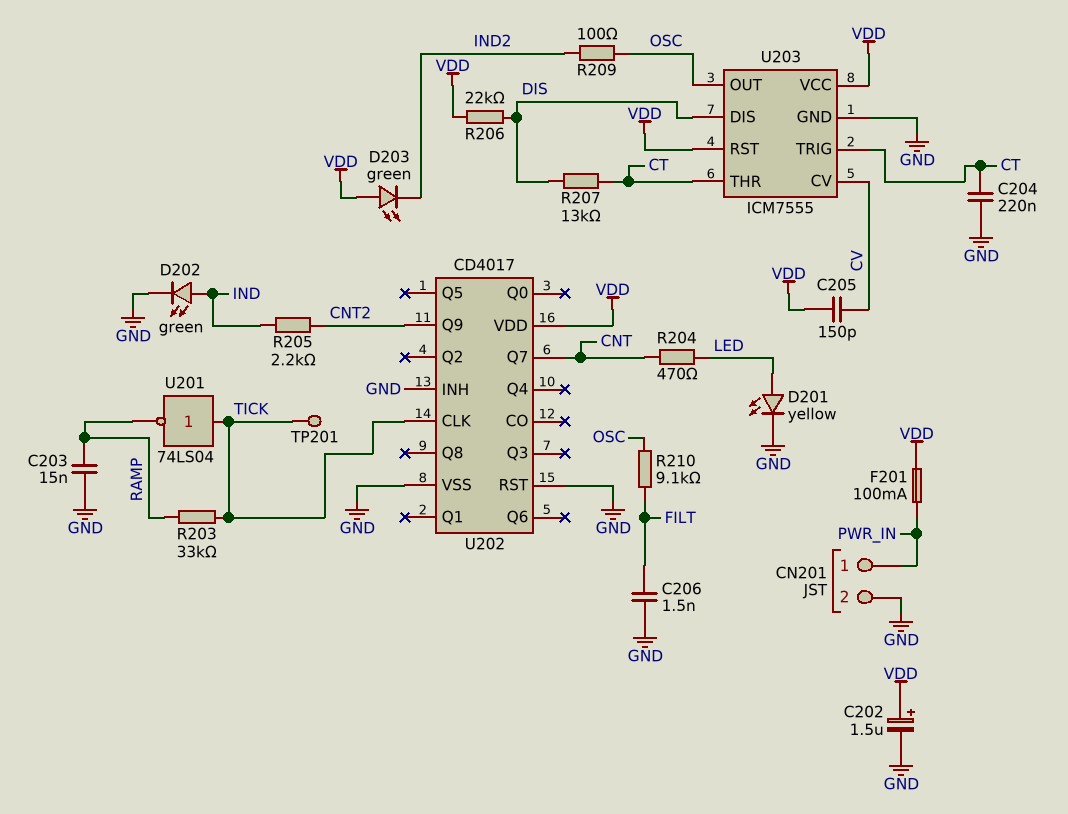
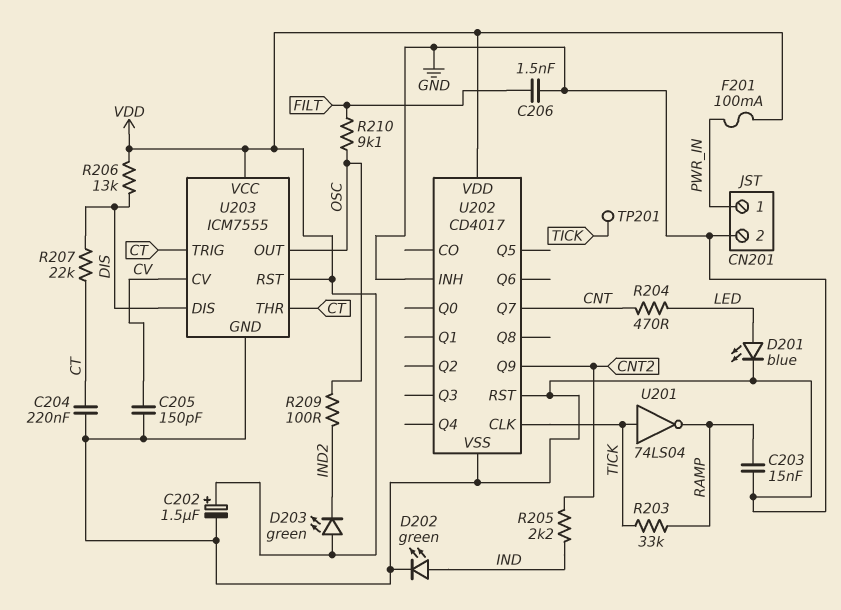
C205: 150pF (CV, VDD) -> 150pF (CV, GND)
D201: LED yellow (A LED, K GND) -> LED blue (A LED, K GND)
R206: 22k (DIS, VDD) -> 13k (DIS, VDD)
R207: 13k (CT, DIS) -> 22k (CT, DIS)

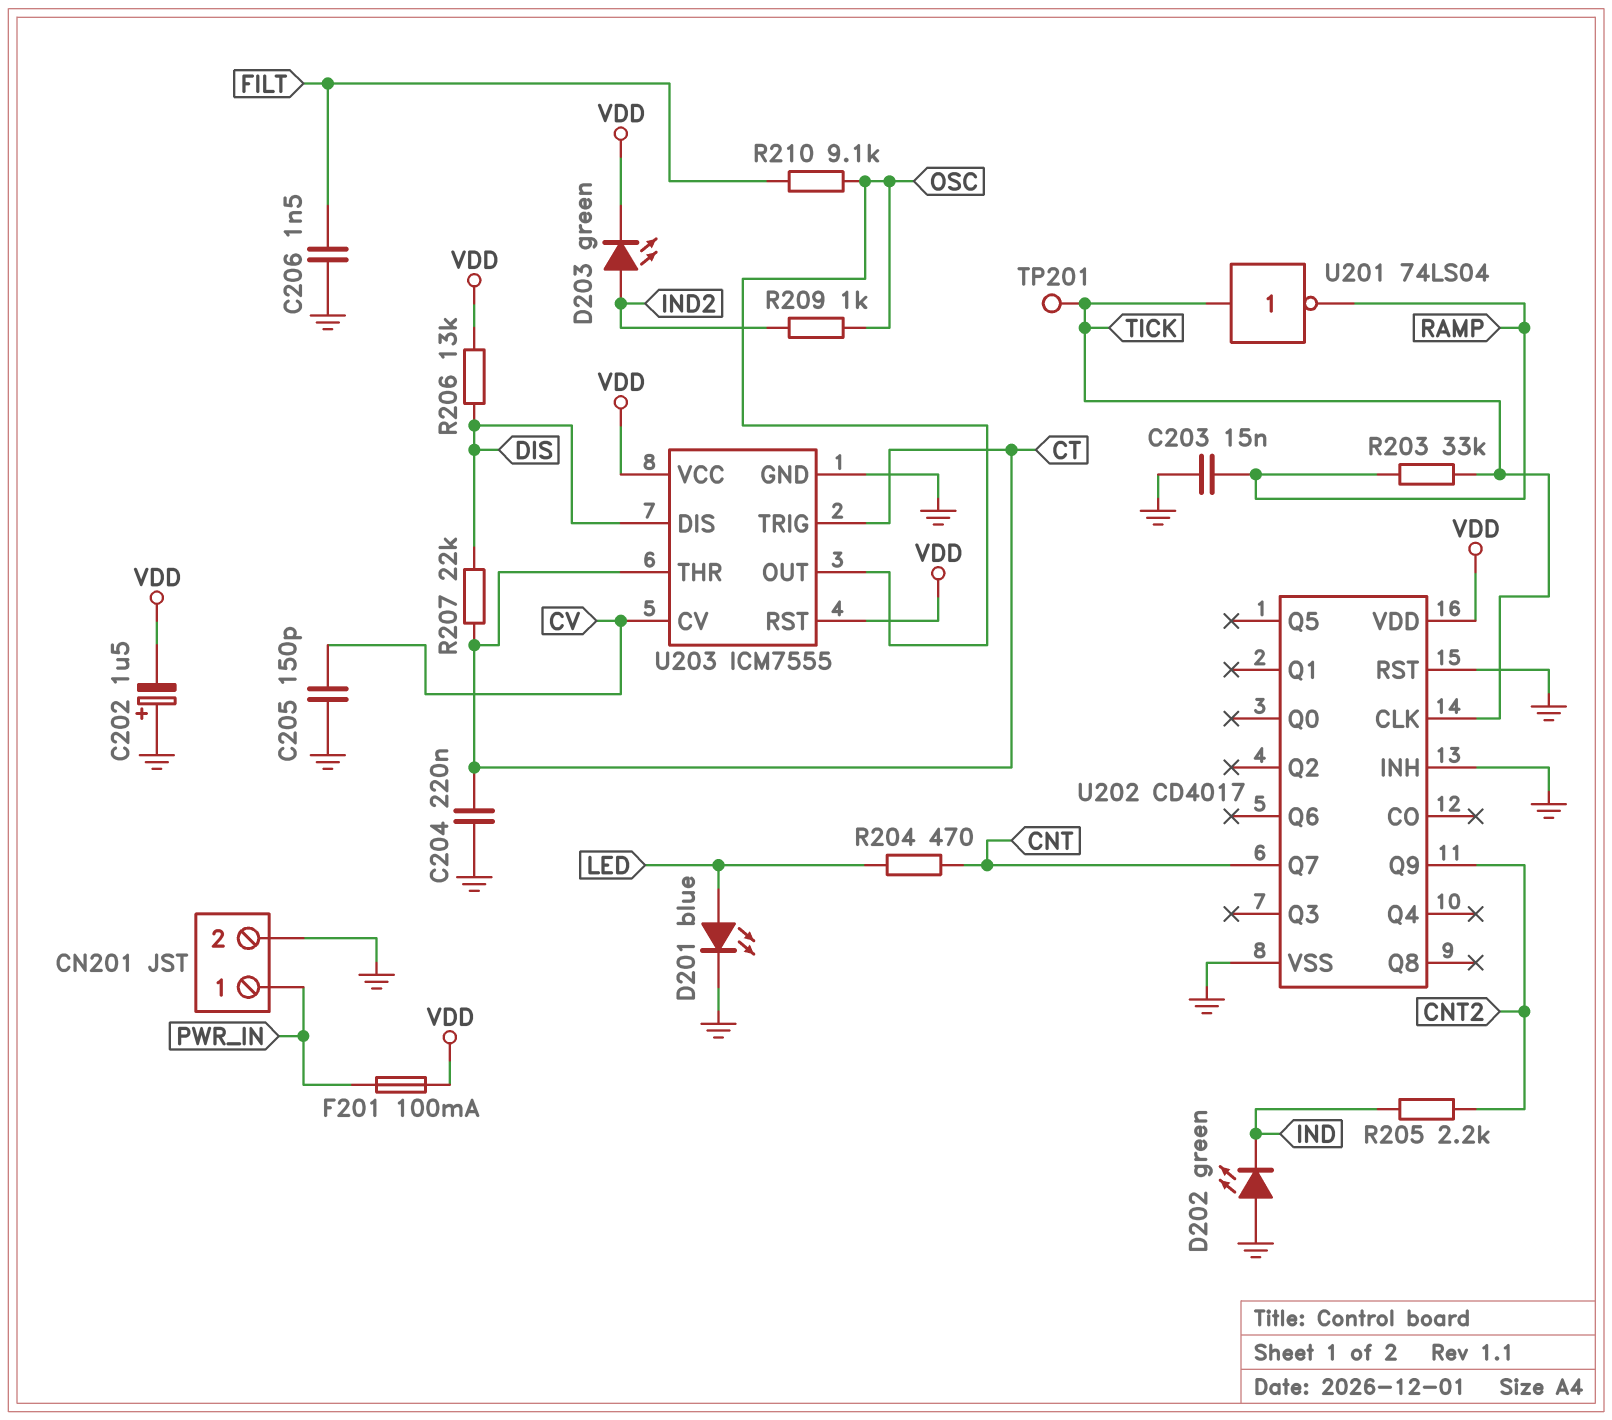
C202: 1.5uF (plus VDD, minus GND) -> 1.5uF (plus GND, minus VDD)
D202: LED green (A IND, K GND) -> LED green (A GND, K IND)
D203: LED green (A VDD, K IND2) -> LED green (A IND2, K VDD)
R209: 100 (IND2, OSC) -> 1k (IND2, OSC)

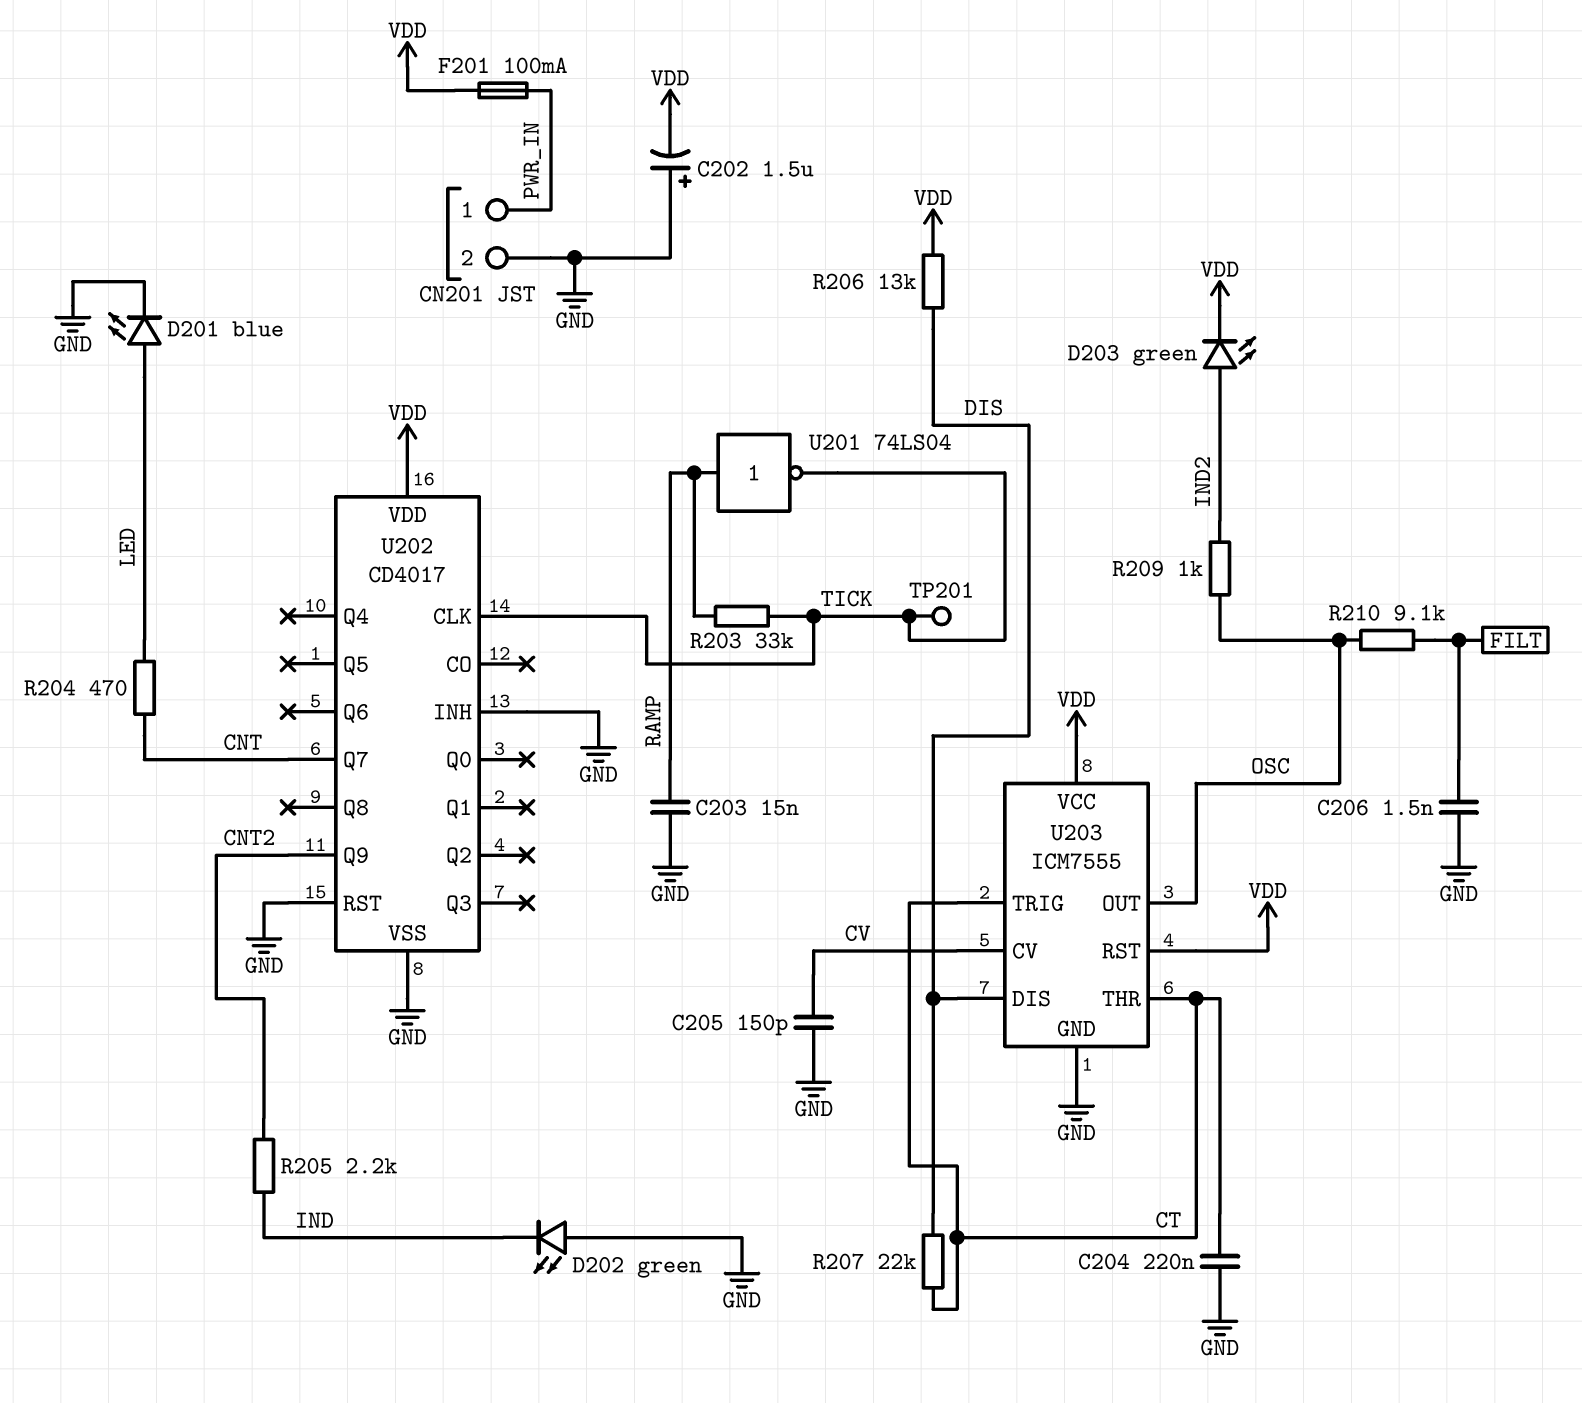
U201: NOT 74LS04 (in TICK, out RAMP) -> NOT 74LS04 (in RAMP, out TICK)

